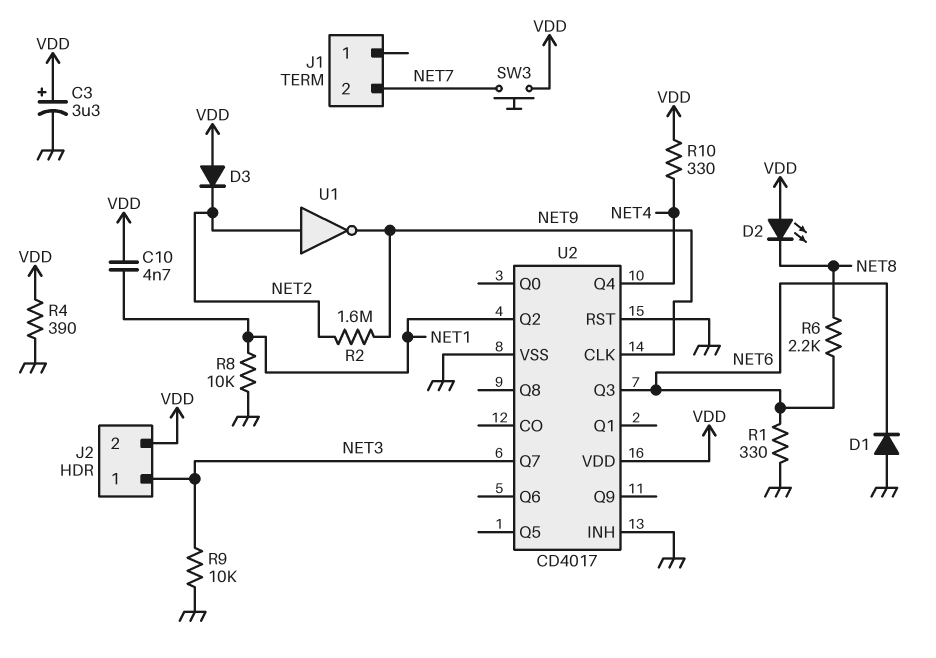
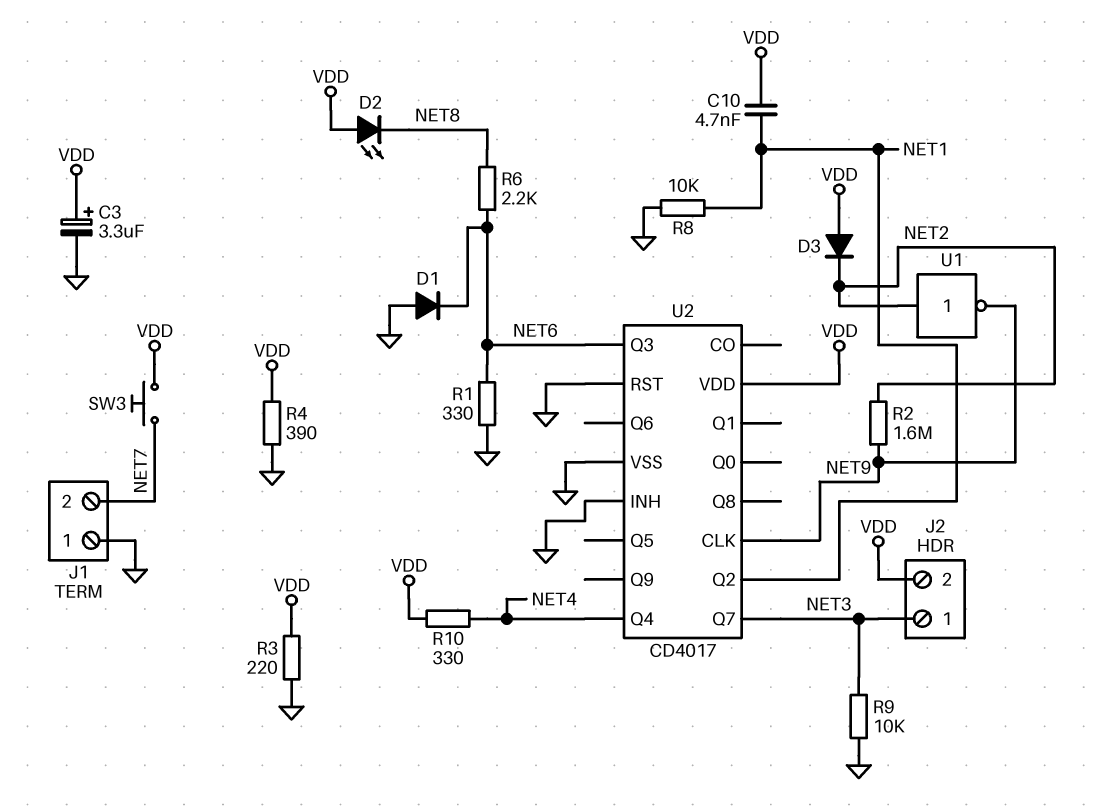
J1 pin 1: none -> GND
R3: none -> 220 (GND, VDD)

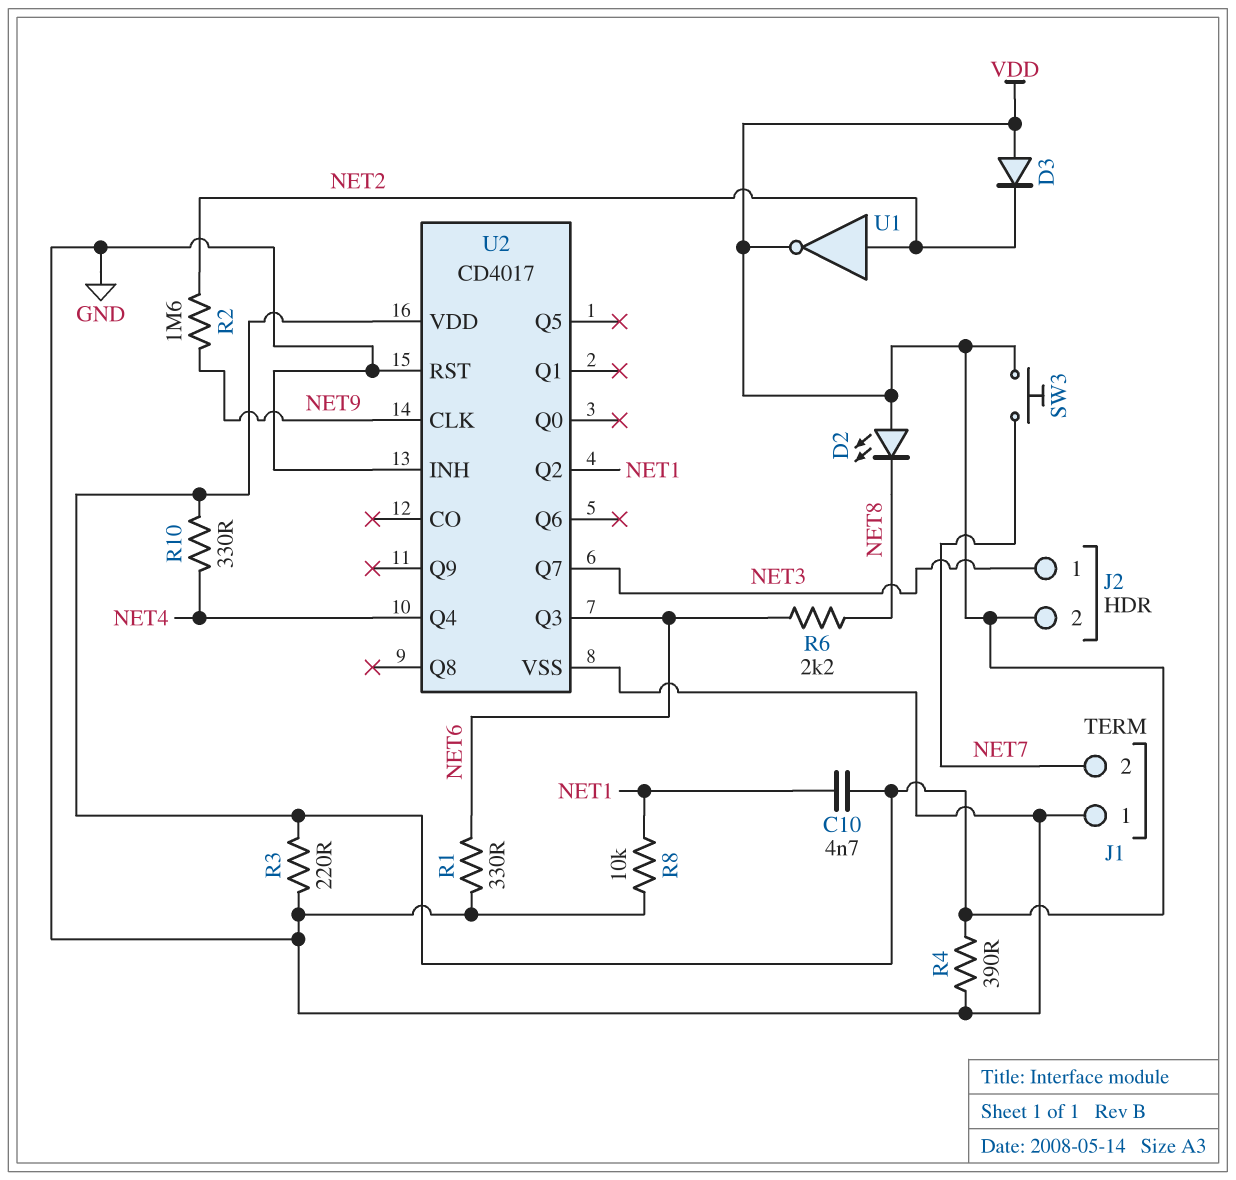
C3: 3.3uF (plus VDD, minus GND) -> none
D1: diode (A GND, K NET6) -> none
R9: 10k (GND, NET3) -> none
U1: NOT (in NET2, out NET9) -> NOT (in NET2, out VDD)

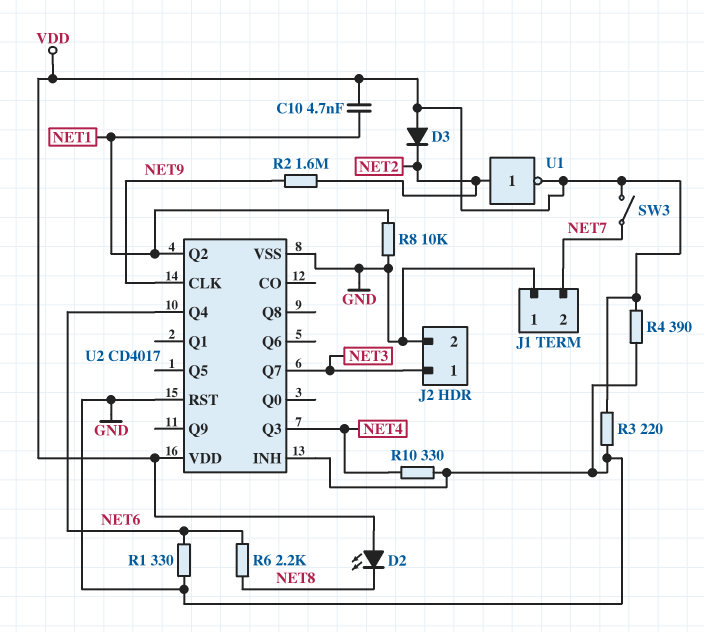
J2 pin 2: VDD -> GND
R10: 330 (NET4, VDD) -> 330 (GND, NET4)
SW3: button (NET7, VDD) -> switch (NET7, VDD)
U2 pin Q3: NET6 -> NET4
U2 pin Q4: NET4 -> NET6

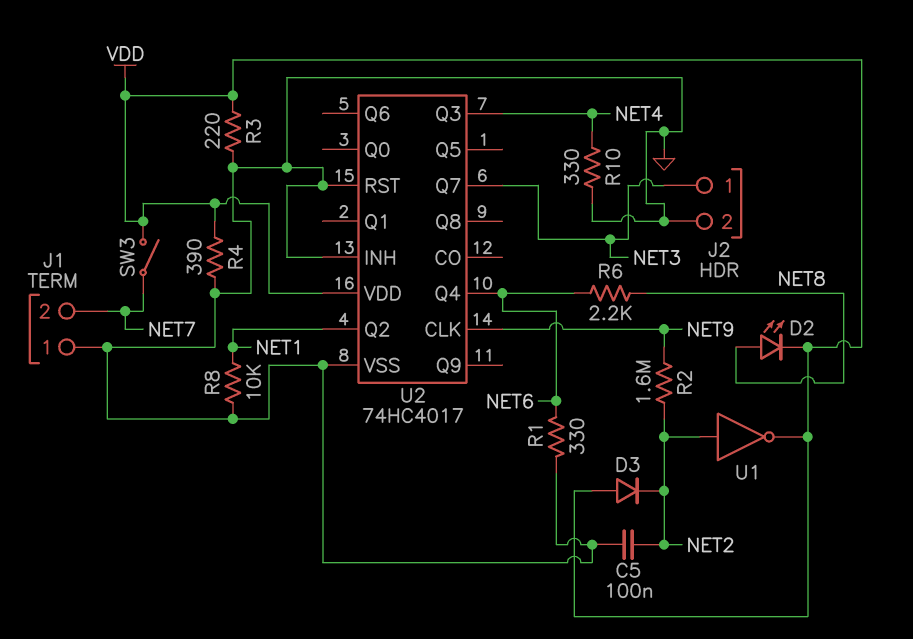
C5: none -> 100nF (GND, NET2)
C10: 4.7nF (NET1, VDD) -> none
D2: LED (A VDD, K NET8) -> LED (A NET8, K VDD)
U2: CD4017 -> 74HC4017

